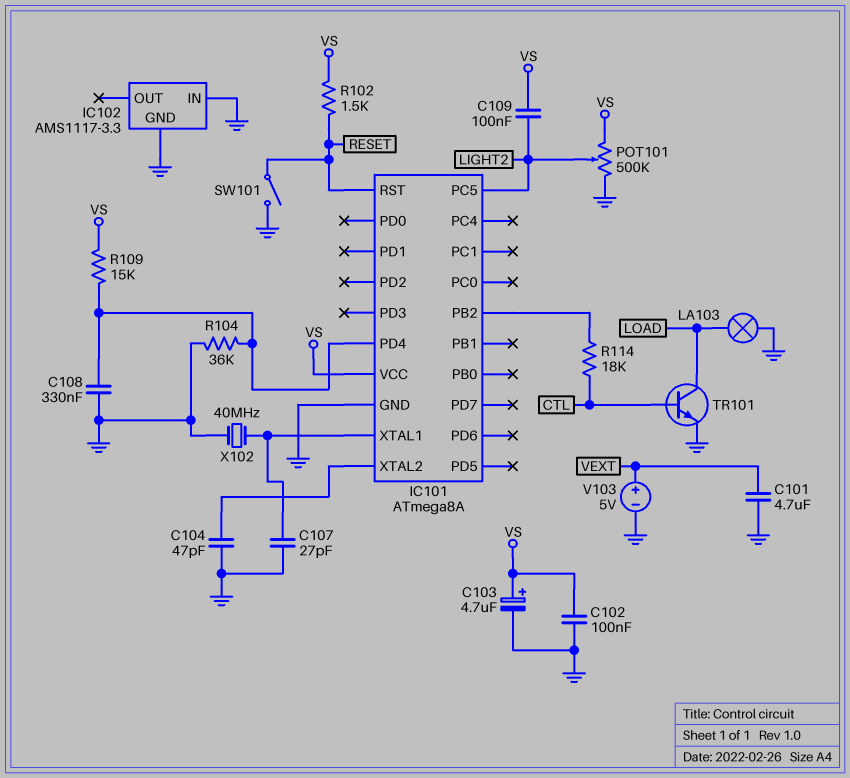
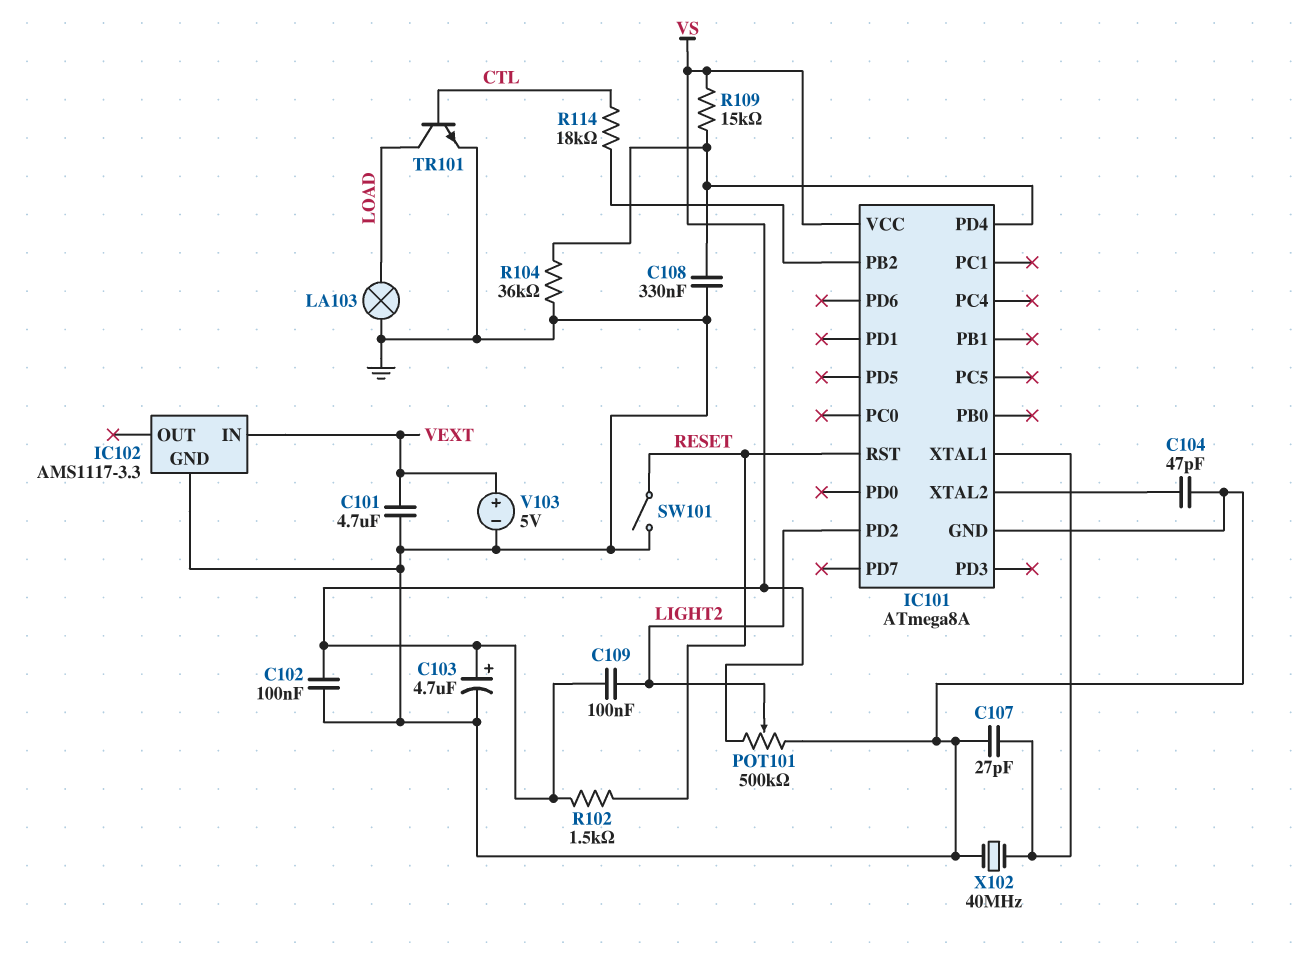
IC101 pin PC5: LIGHT2 -> none
IC101 pin PD2: none -> LIGHT2
IC102 pin IN: GND -> VEXT

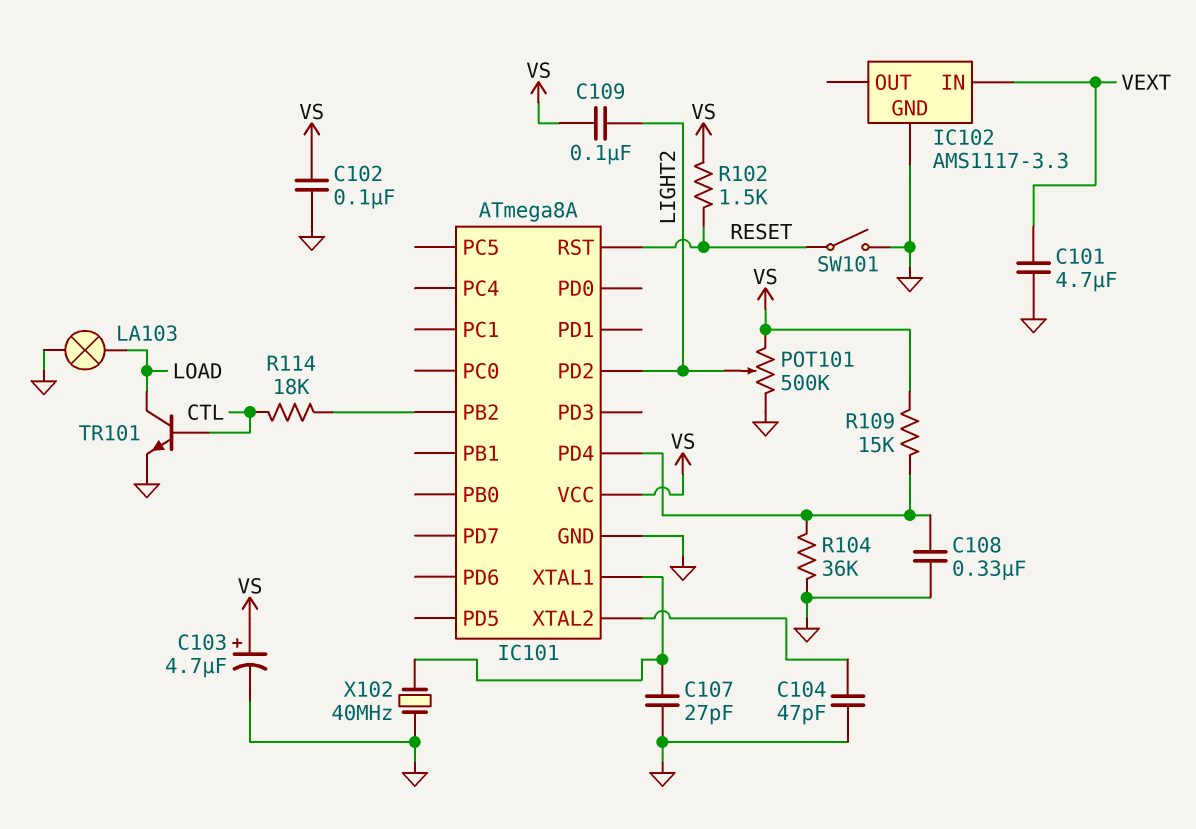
V103: 5V (plus VEXT, minus GND) -> none

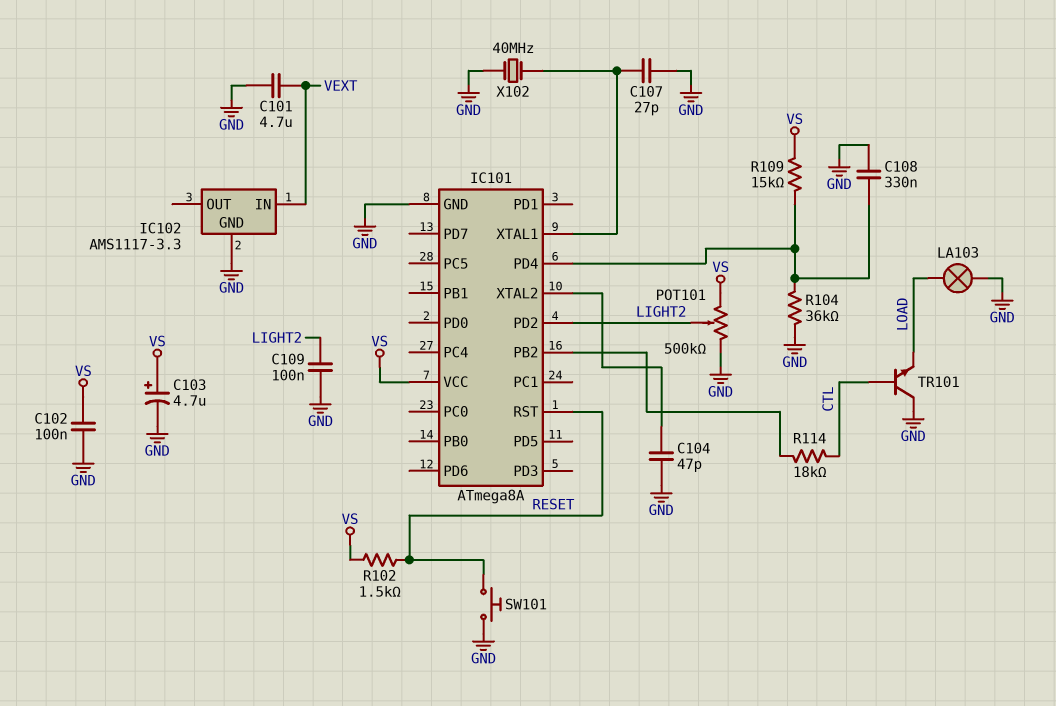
C109: 100nF (LIGHT2, VS) -> 100nF (GND, LIGHT2)
SW101: switch (GND, RESET) -> button (GND, RESET)
TR101: NPN (B CTL, C LOAD, E GND) -> NPN (B CTL, C GND, E LOAD)

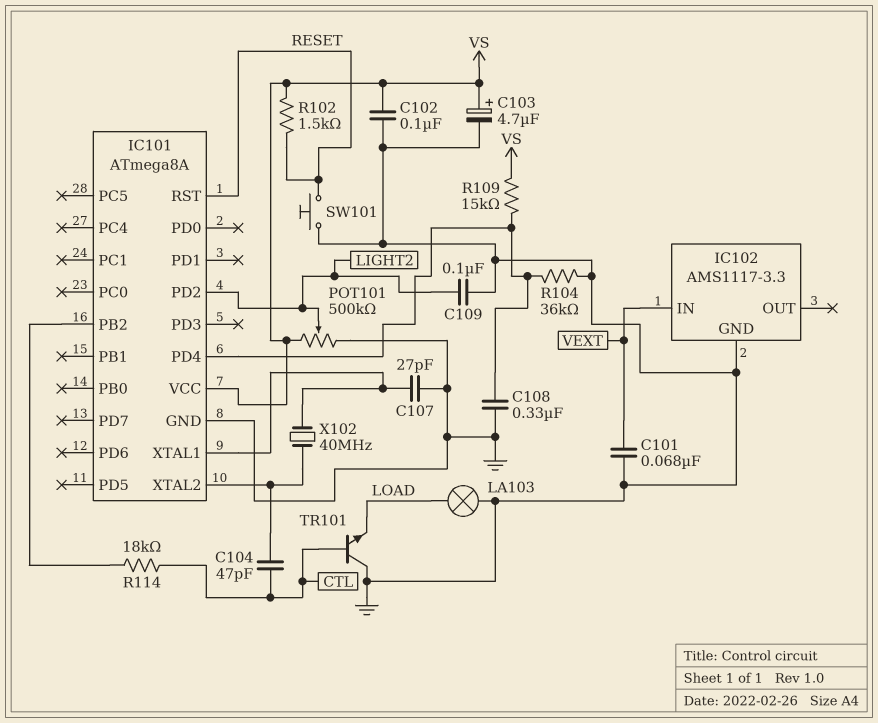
C101: 4.7uF (GND, VEXT) -> 68nF (GND, VEXT)
C104: 47pF (GND, IC101/XTAL2) -> 47pF (CTL, IC101/XTAL2)
X102: 40MHz (GND, IC101/XTAL1) -> 40MHz (IC101/XTAL1, IC101/XTAL2)

